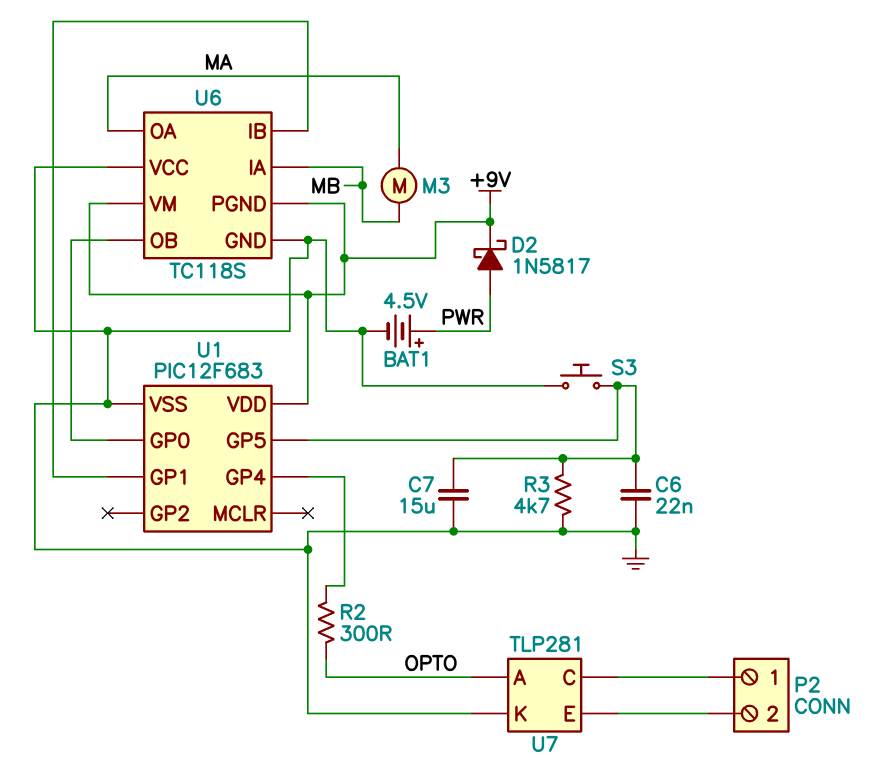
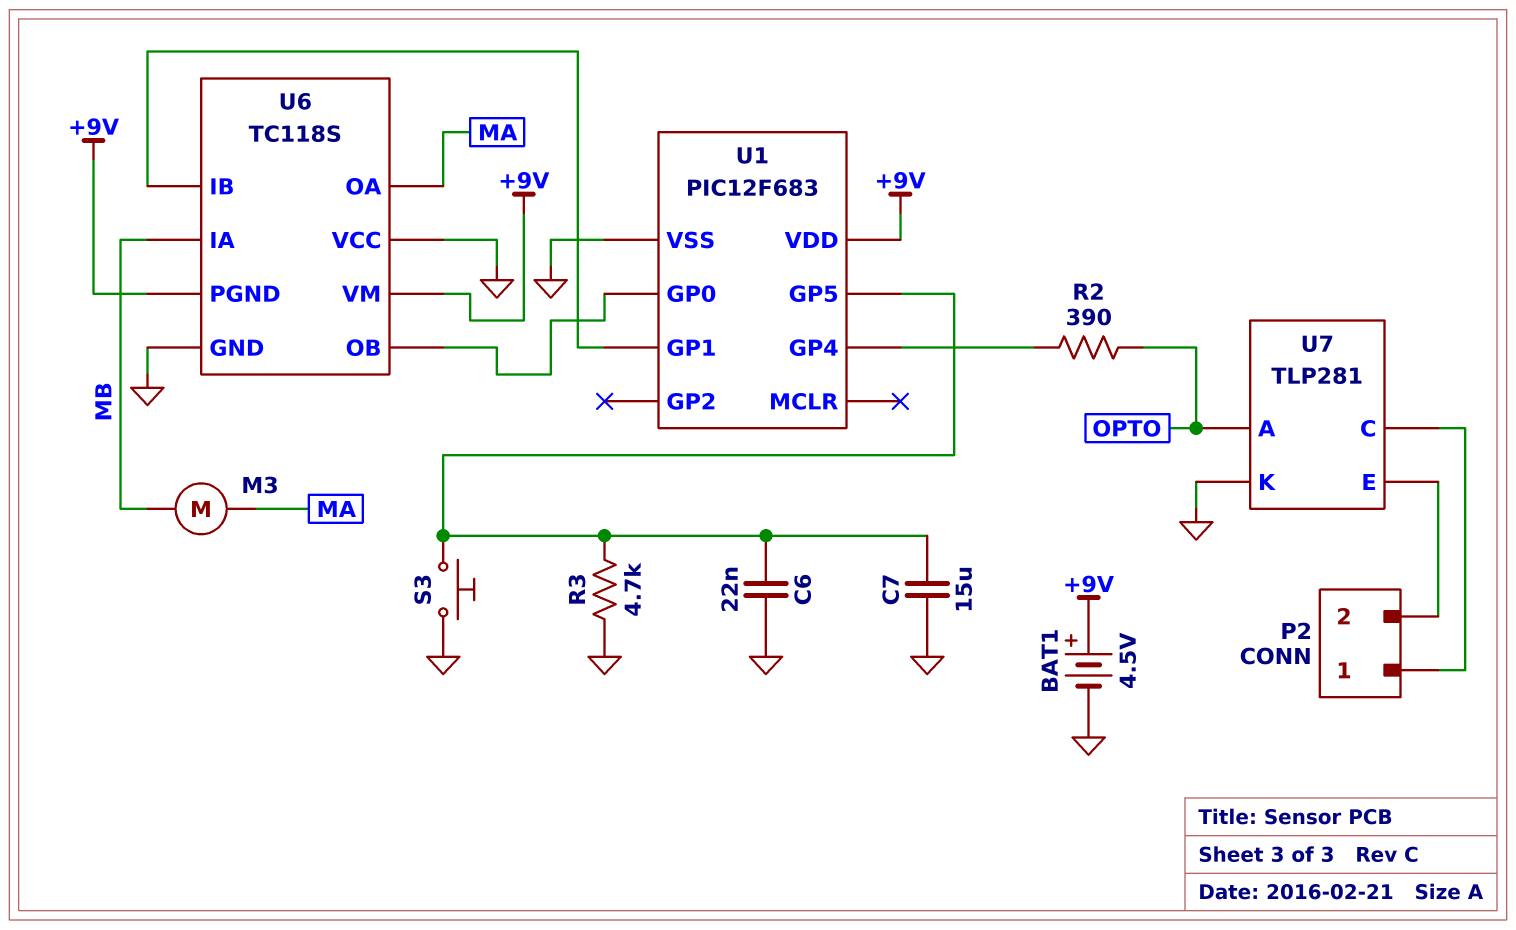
BAT1: 4.5V (plus PWR, minus GND) -> 4.5V (plus +9V, minus GND)
D2: schottky 1N5817 (A PWR, K +9V) -> none
R2: 300 (OPTO, U1/GP4) -> 390 (OPTO, U1/GP4)

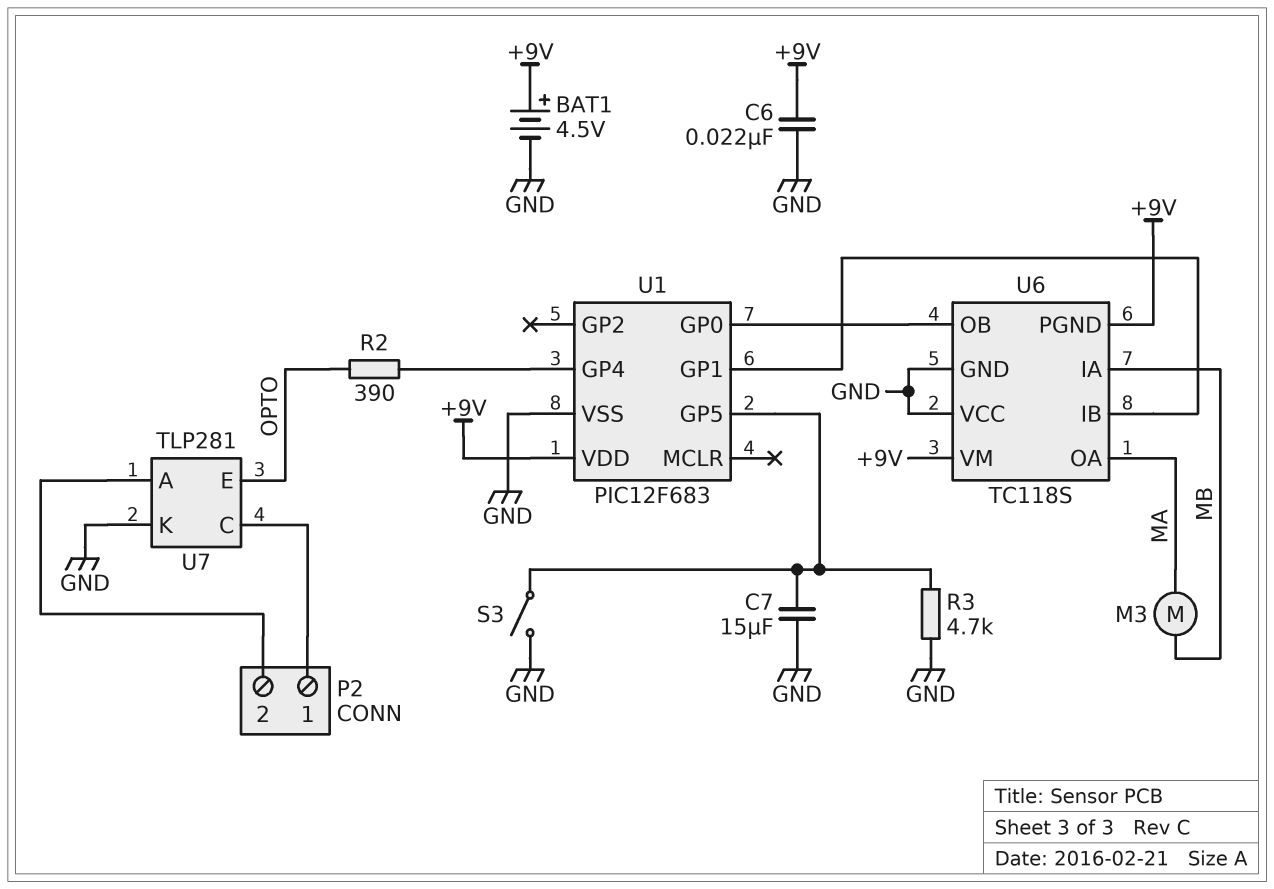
C6: 22nF (GND, U1/GP5) -> 22nF (+9V, GND)
S3: button (GND, U1/GP5) -> switch (GND, U1/GP5)
U7 pin A: OPTO -> P2/2
U7 pin E: P2/2 -> OPTO

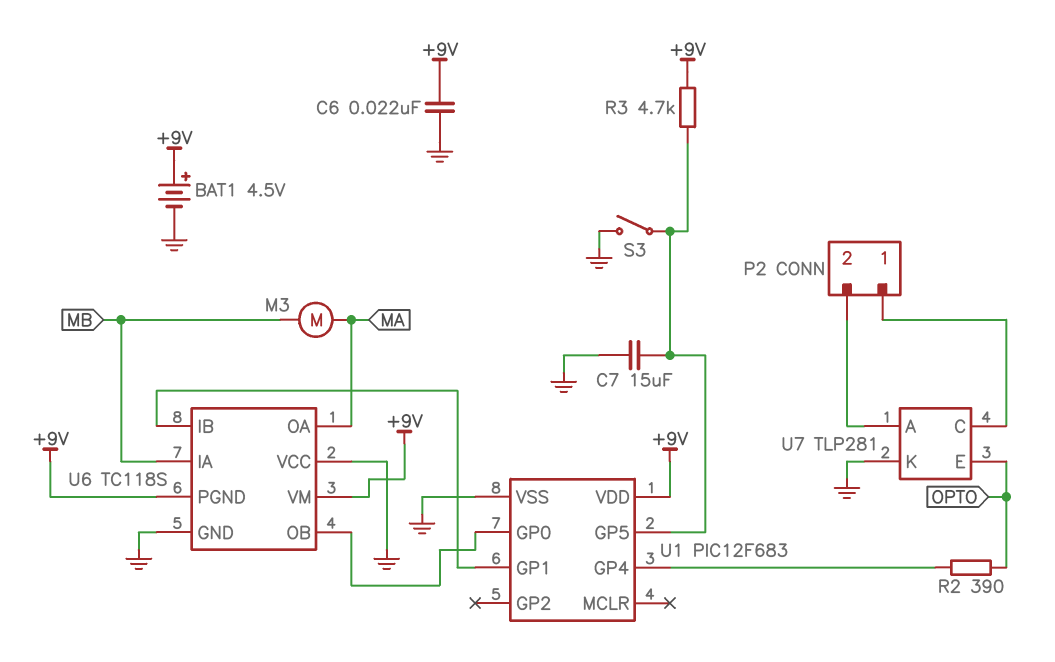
R3: 4.7k (GND, U1/GP5) -> 4.7k (+9V, U1/GP5)

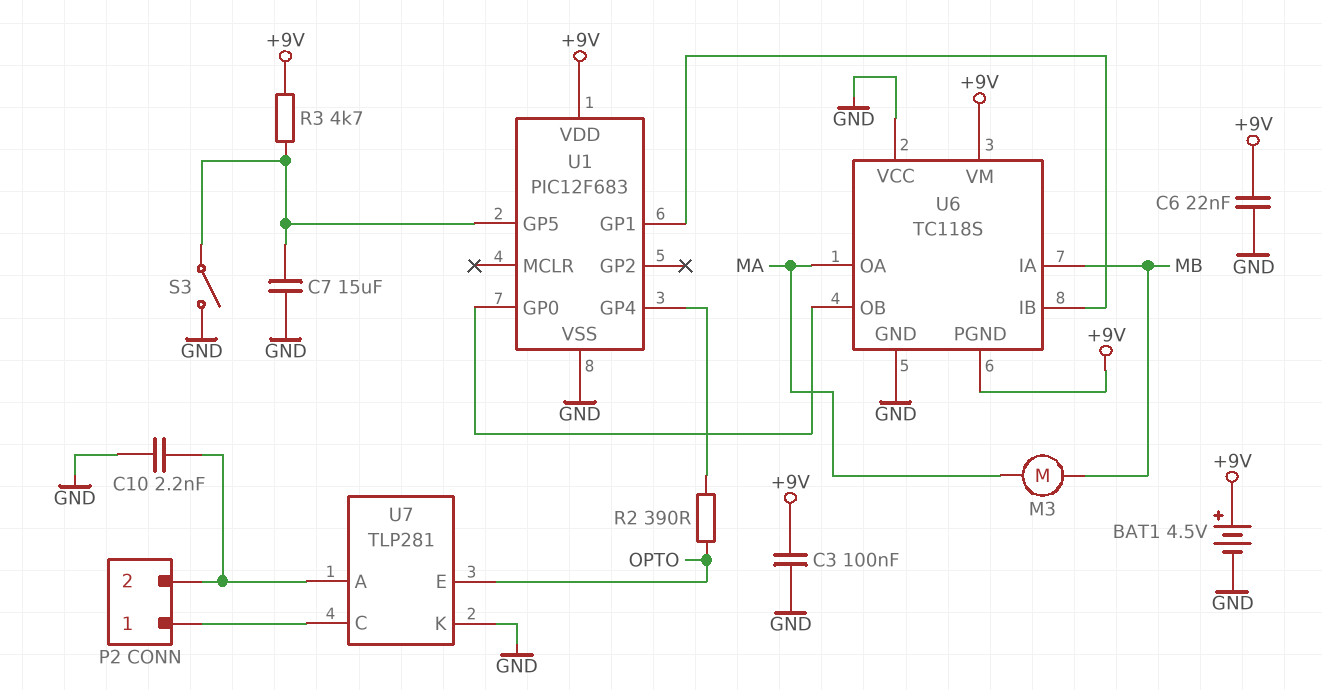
C3: none -> 100nF (+9V, GND)
C10: none -> 2.2nF (GND, P2/2)

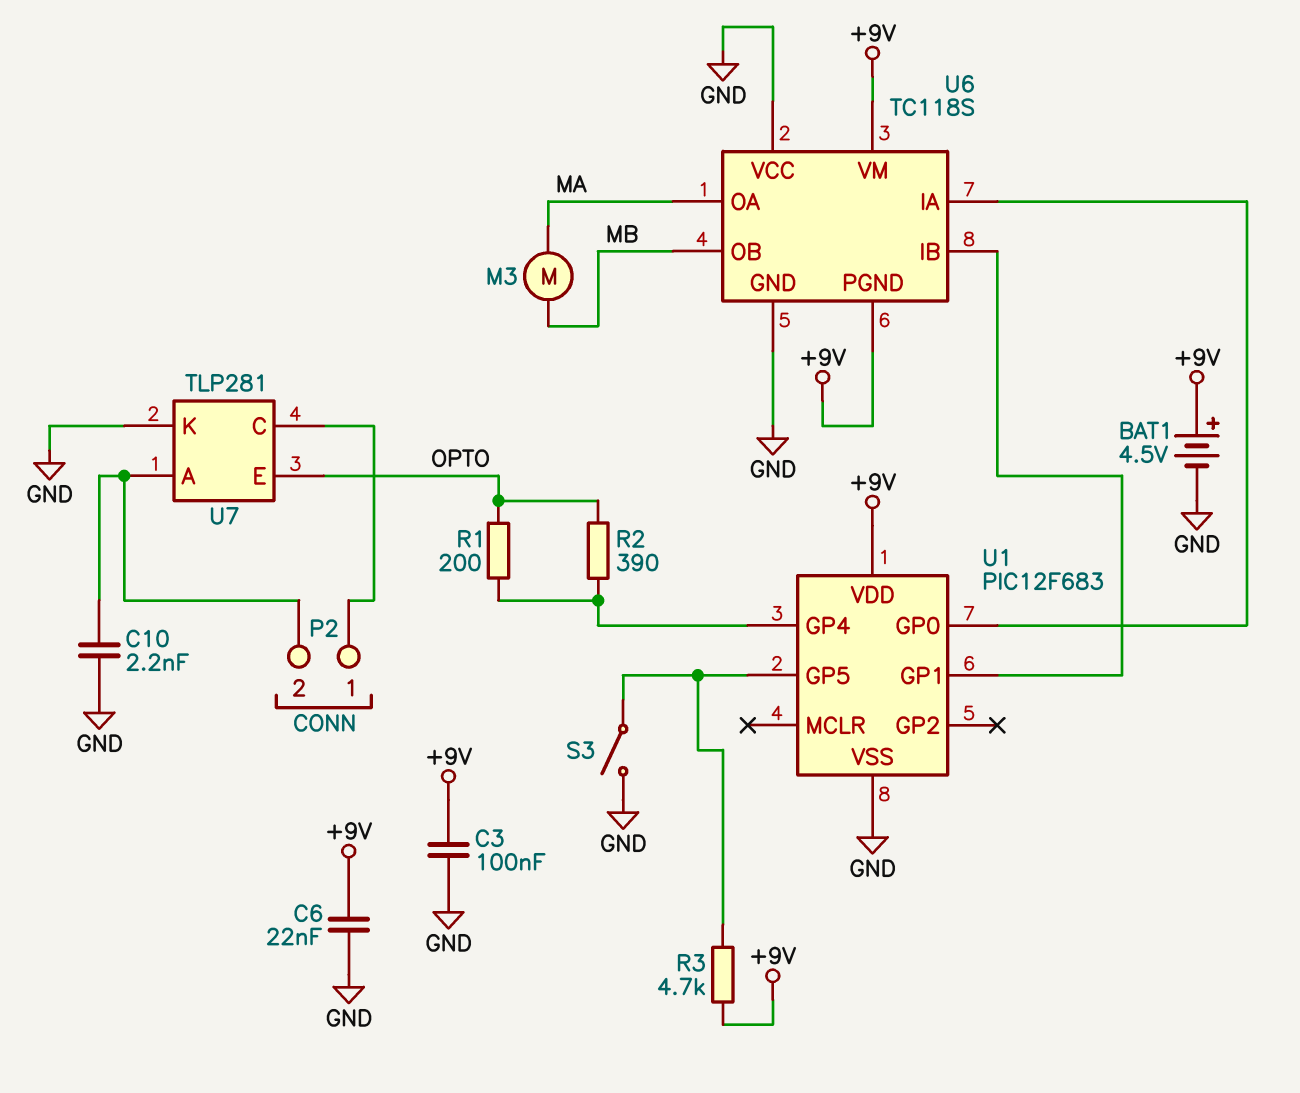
C7: 15uF (GND, U1/GP5) -> none
R1: none -> 200 (OPTO, U1/GP4)
U6 pin IA: MB -> U1/GP0
U6 pin OB: U1/GP0 -> MB

